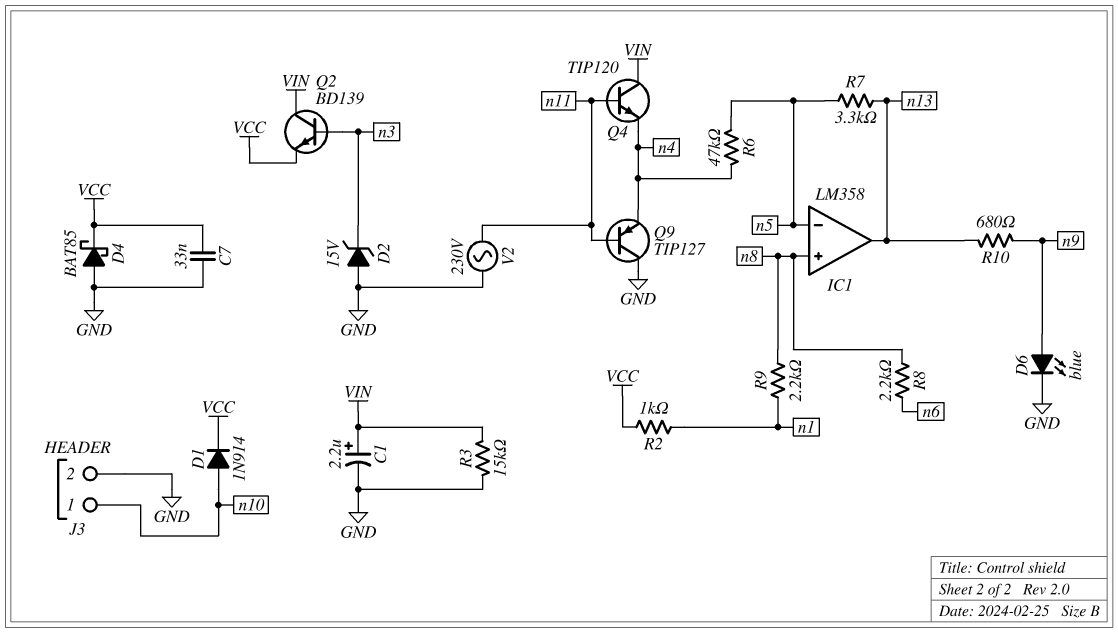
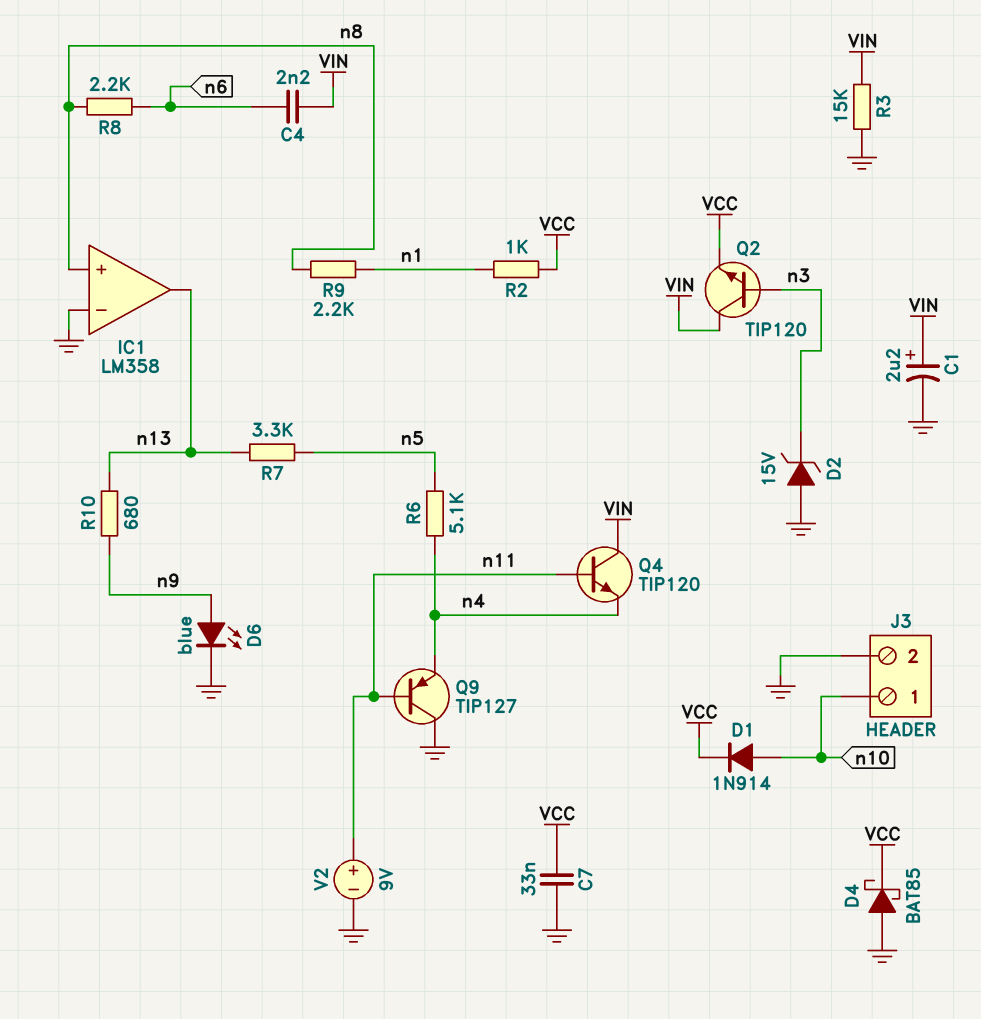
C4: none -> 2.2nF (VIN, n6)
IC1 pin in-: n5 -> GND
Q2: NPN BD139 (B n3, C VIN, E VCC) -> NPN TIP120 (B n3, C VIN, E VCC)
R6: 47k (n4, n5) -> 5.1k (n4, n5)
V2: AC 230V (GND, n11) -> 9V (plus n11, minus GND)

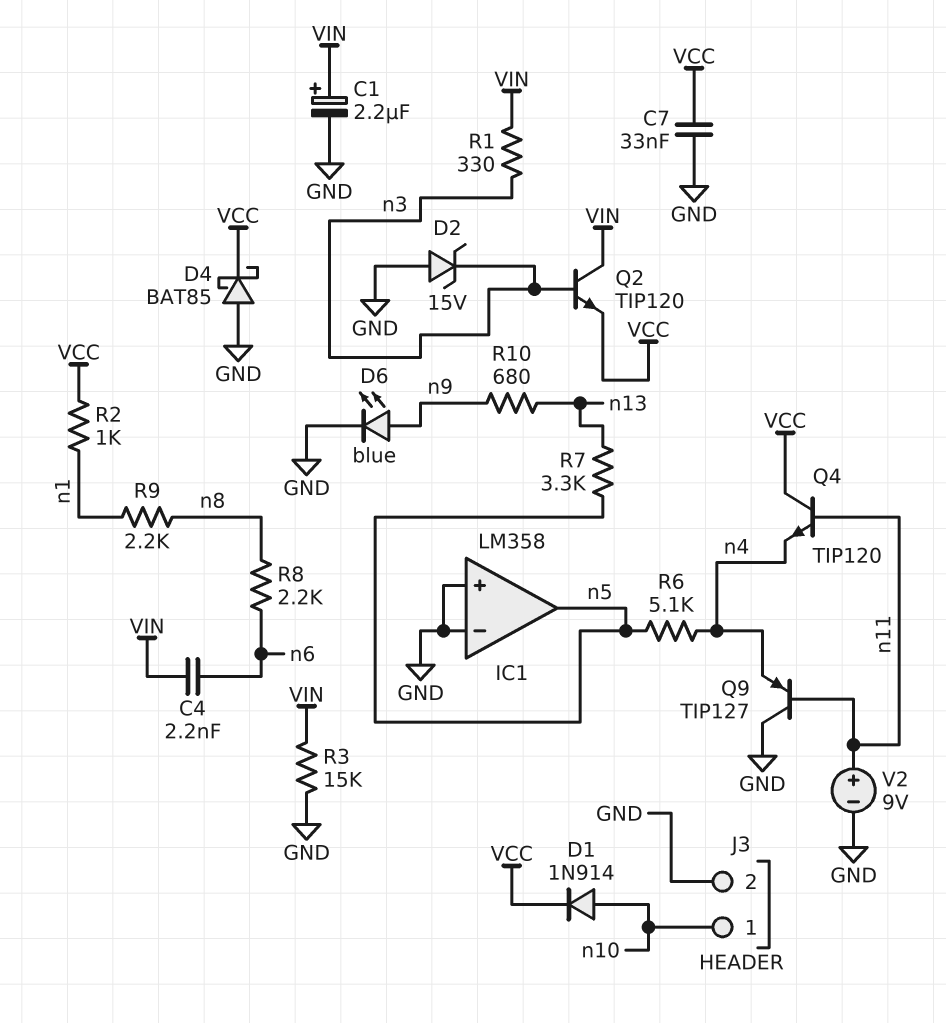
IC1 pin in+: n8 -> GND
IC1 pin out: n13 -> n5
Q4: NPN TIP120 (B n11, C VIN, E n4) -> NPN TIP120 (B n11, C VCC, E n4)
R1: none -> 330 (VIN, n3)

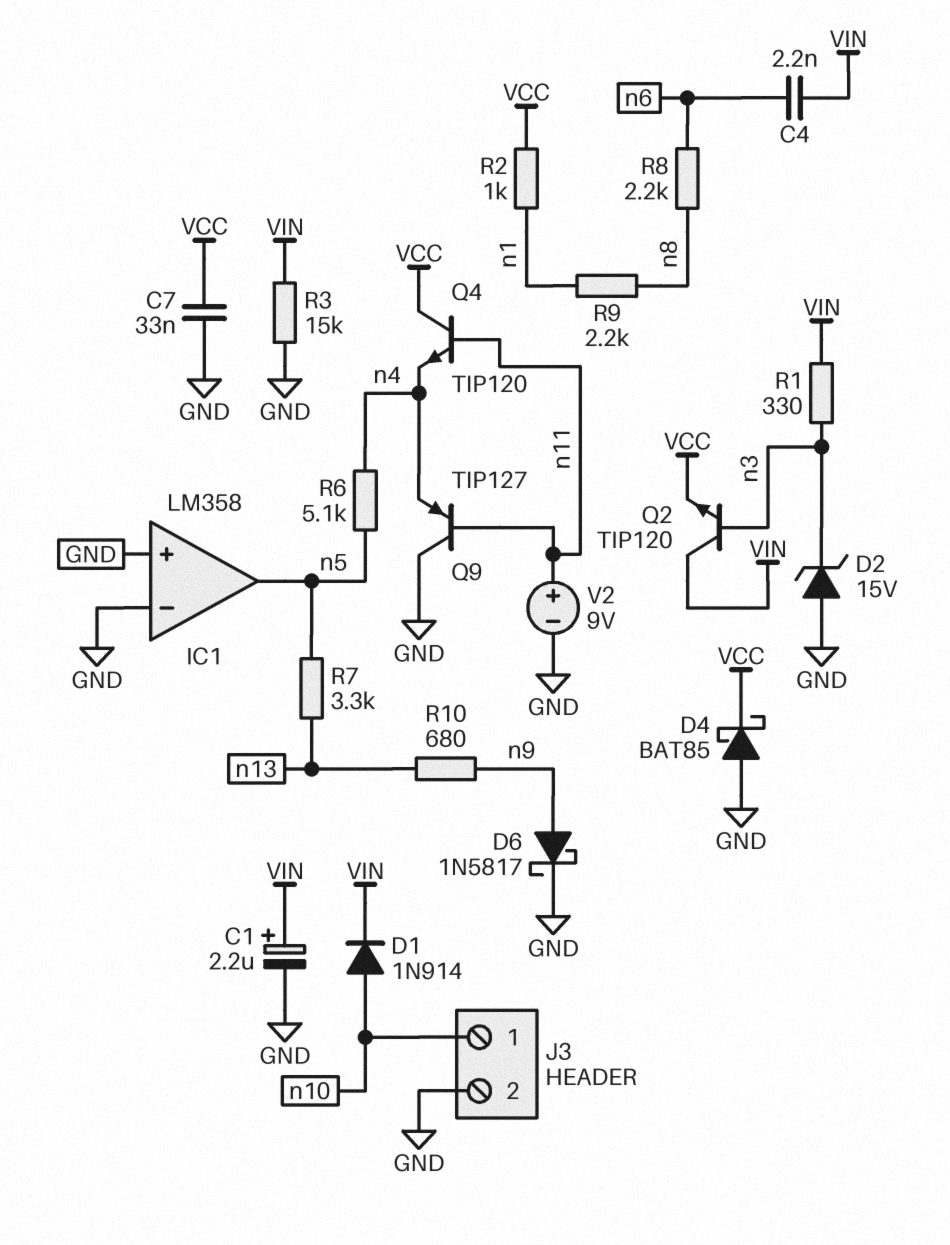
D1: diode 1N914 (A n10, K VCC) -> diode 1N914 (A n10, K VIN)
D6: LED blue (A n9, K GND) -> schottky 1N5817 (A n9, K GND)

